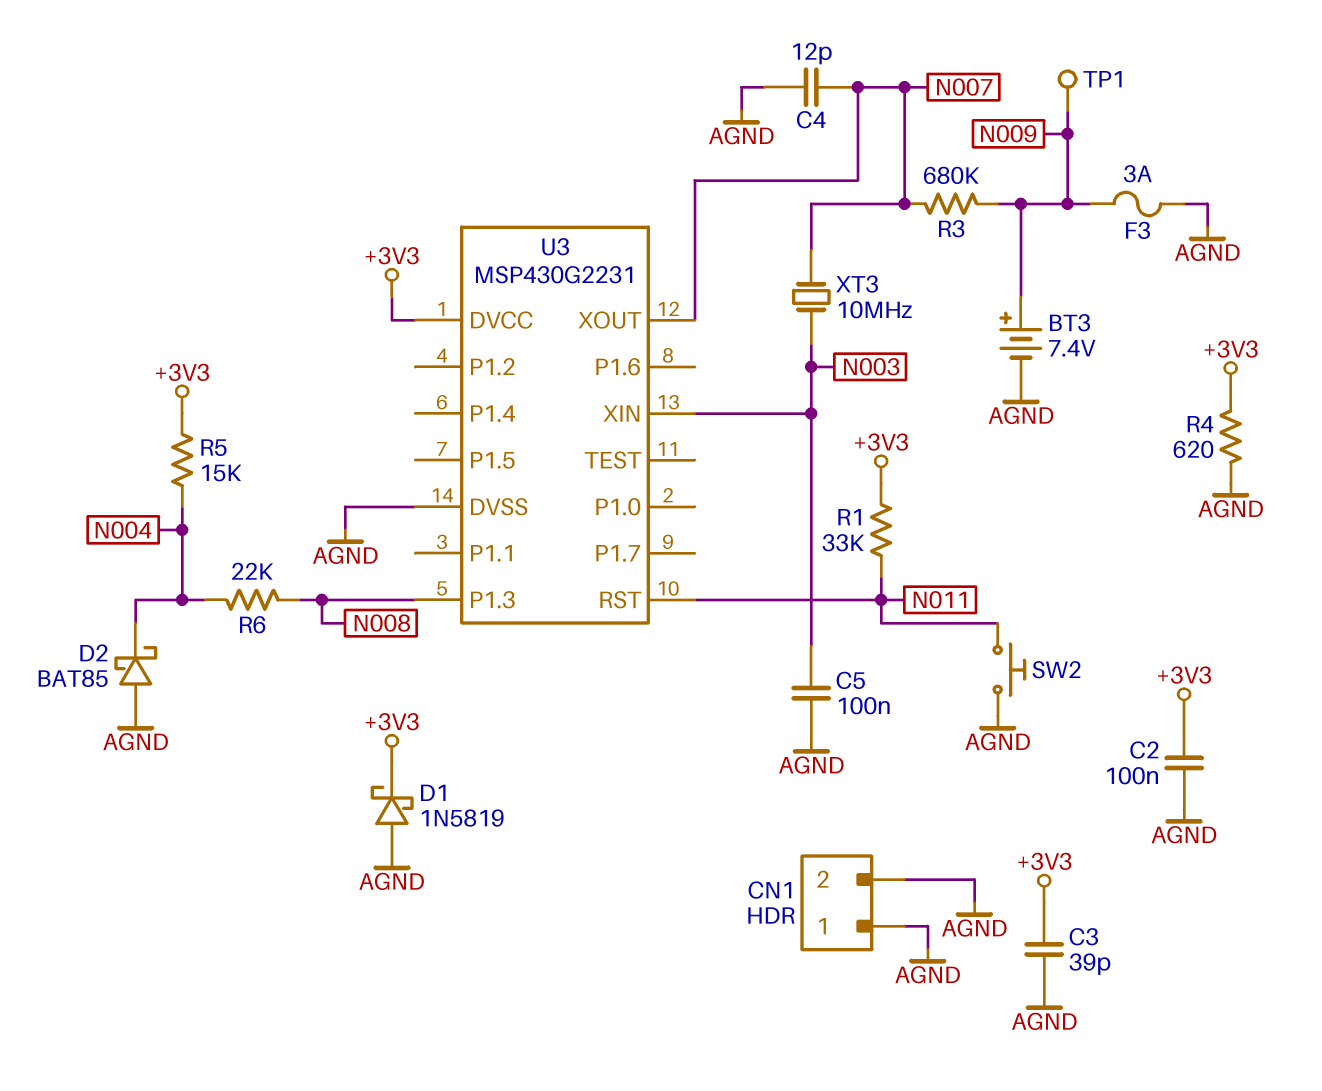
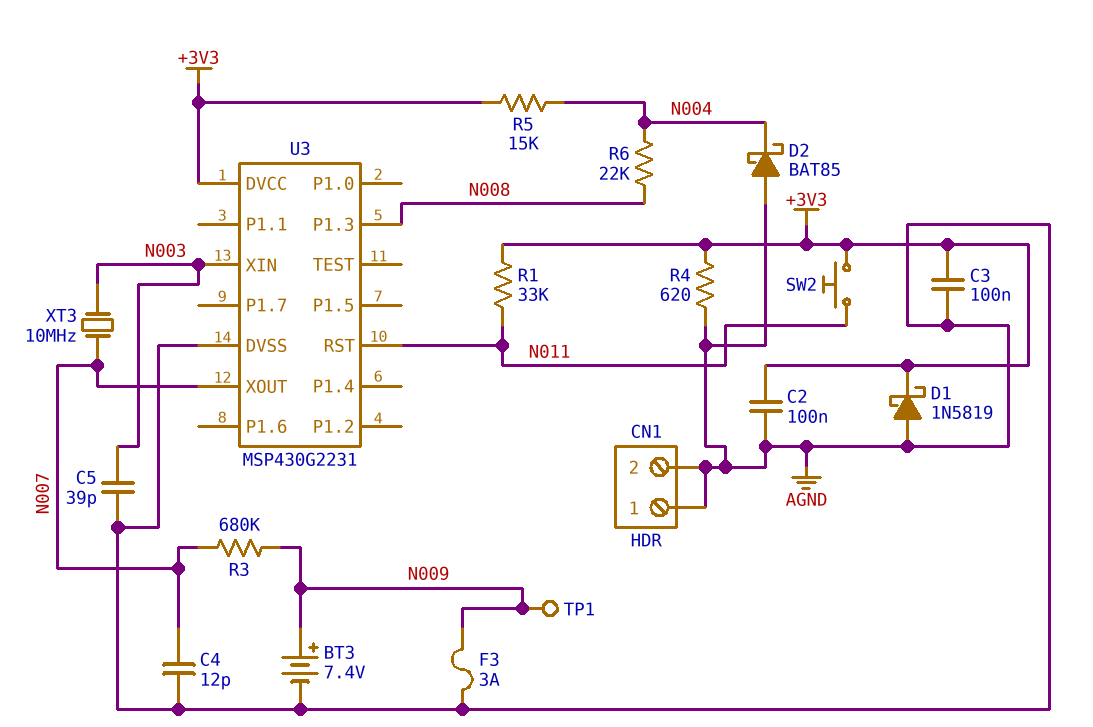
C3: 39pF (+3V3, AGND) -> 100nF (+3V3, AGND)
C5: 100nF (AGND, N003) -> 39pF (AGND, N003)
SW2: button (AGND, N011) -> button (+3V3, N011)

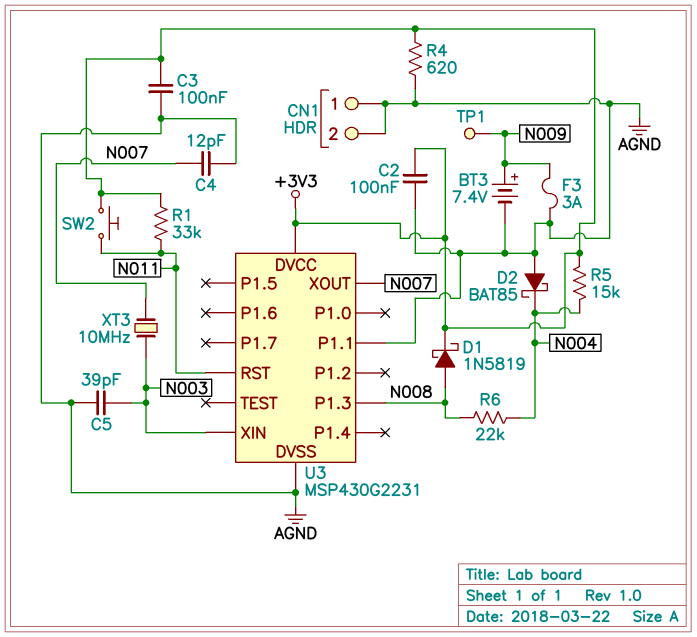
D1: schottky 1N5819 (A AGND, K +3V3) -> schottky 1N5819 (A N008, K +3V3)
R3: 680k (N007, N009) -> none
U3 pin P1.1: none -> AGND

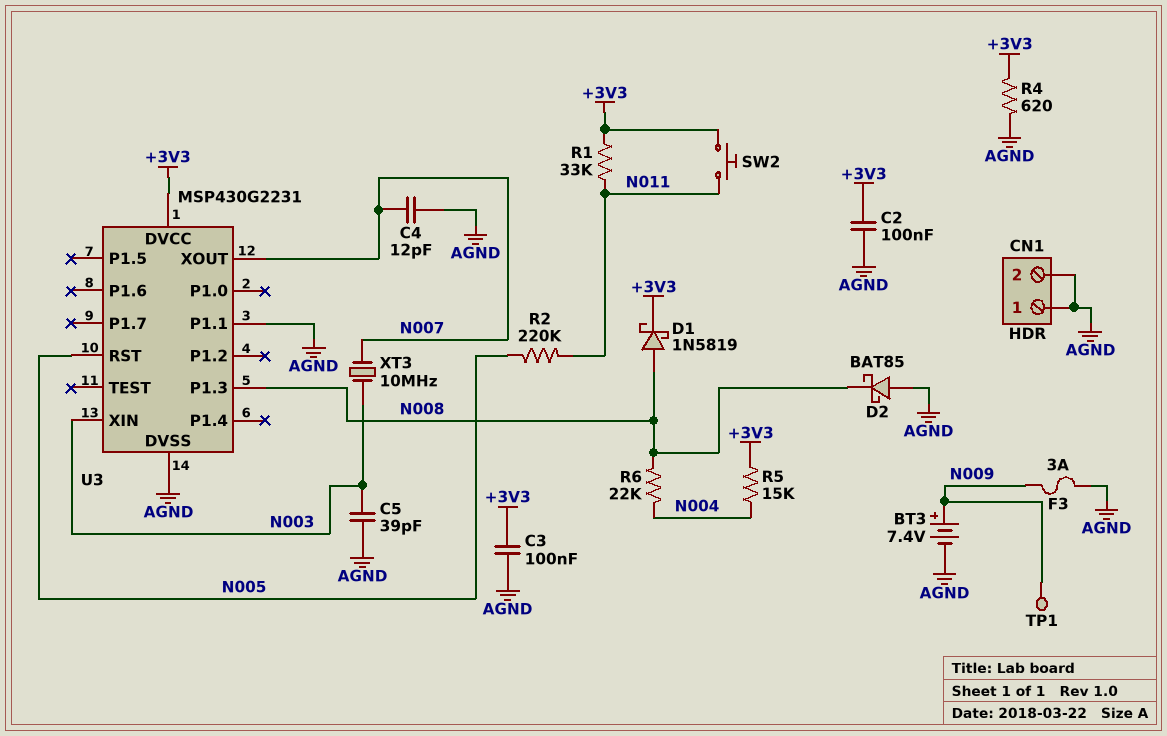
D2: schottky BAT85 (A AGND, K N004) -> schottky BAT85 (A AGND, K N008)
R2: none -> 220k (N005, N011)
U3 pin RST: N011 -> N005

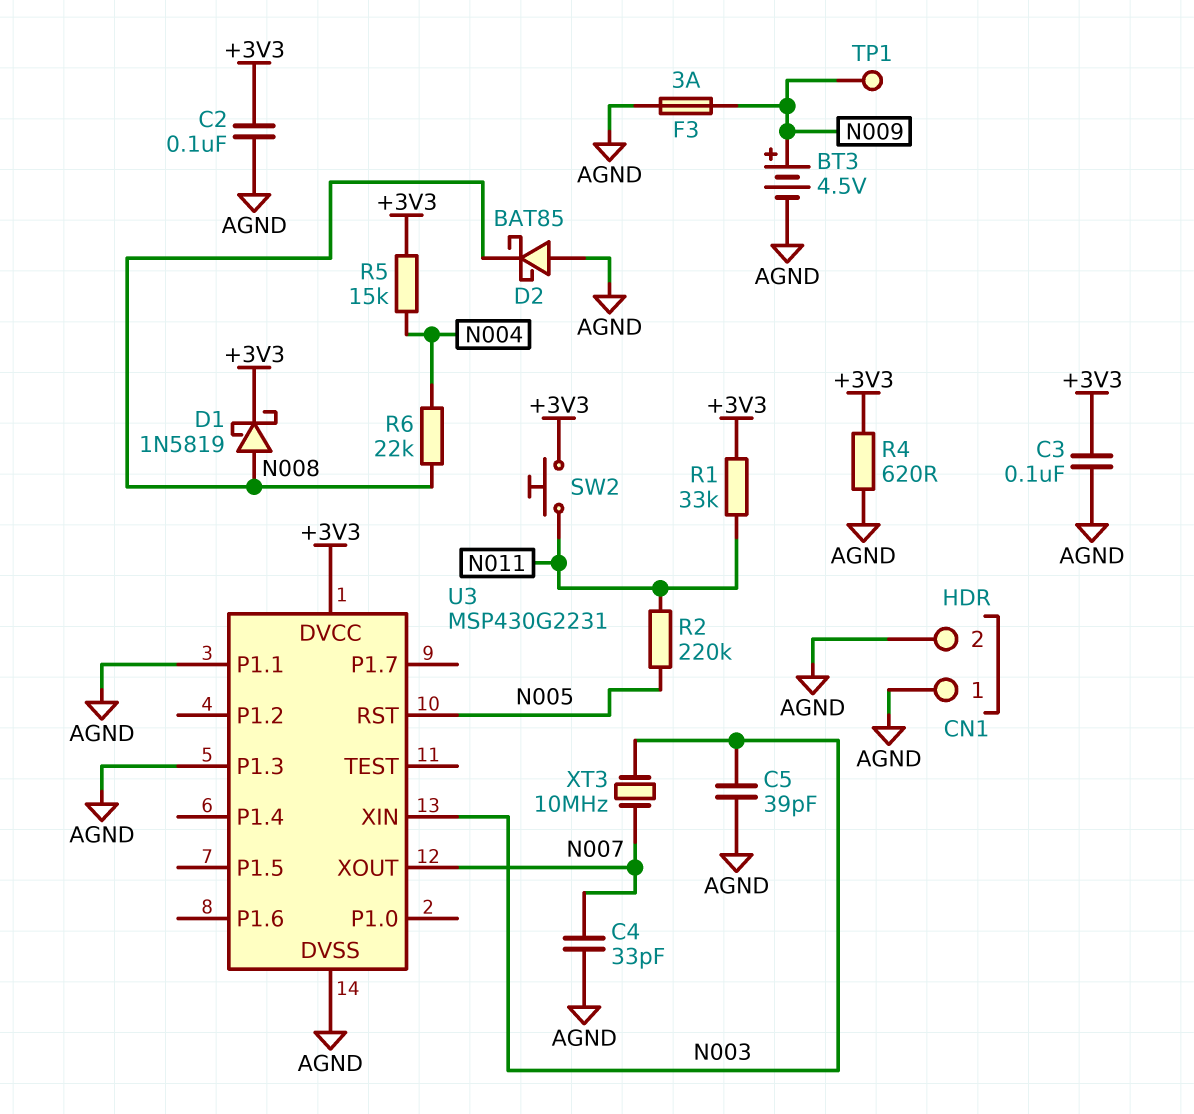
BT3: 7.4V (plus N009, minus AGND) -> 4.5V (plus N009, minus AGND)
C4: 12pF (AGND, N007) -> 33pF (AGND, N007)
U3 pin P1.3: N008 -> AGND

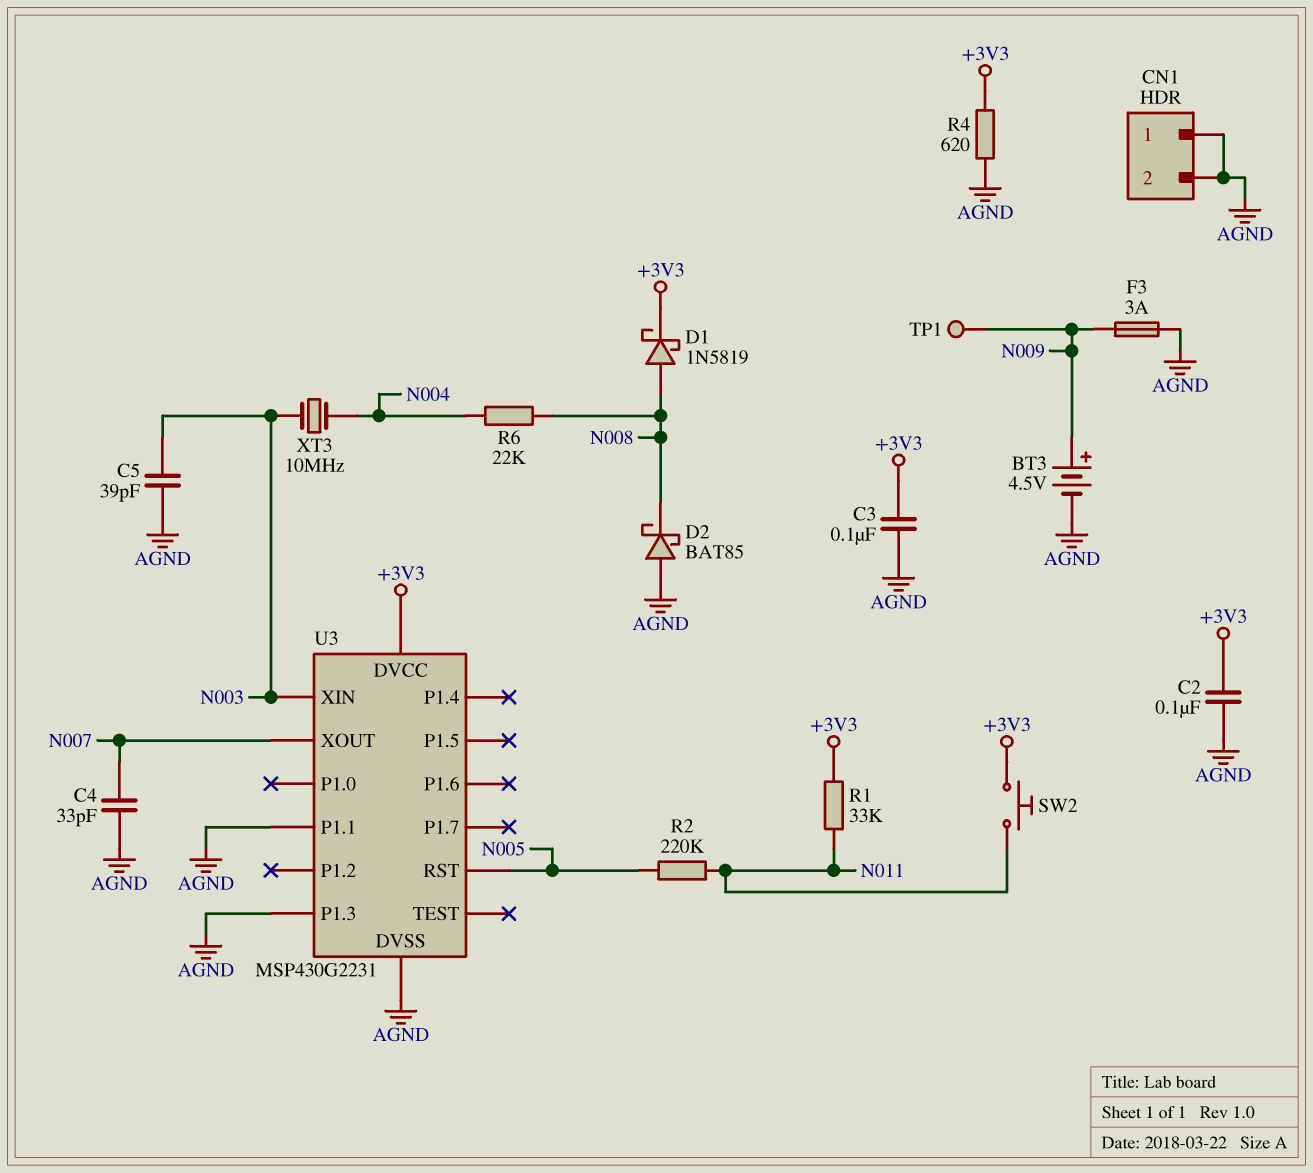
R5: 15k (+3V3, N004) -> none
XT3: 10MHz (N003, N007) -> 10MHz (N003, N004)

